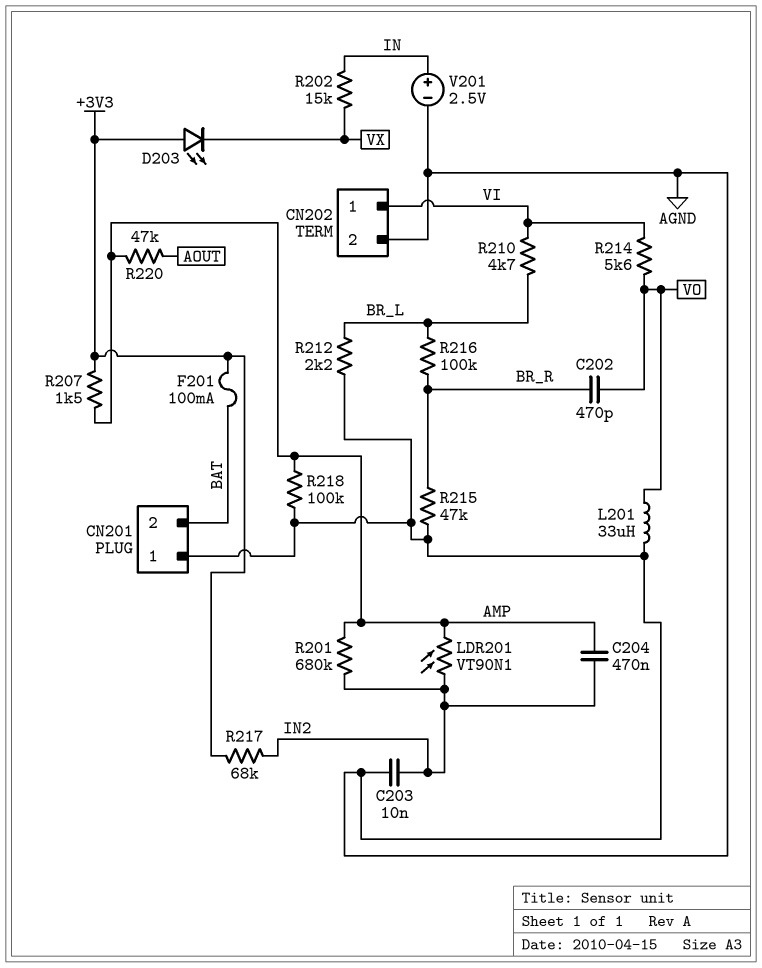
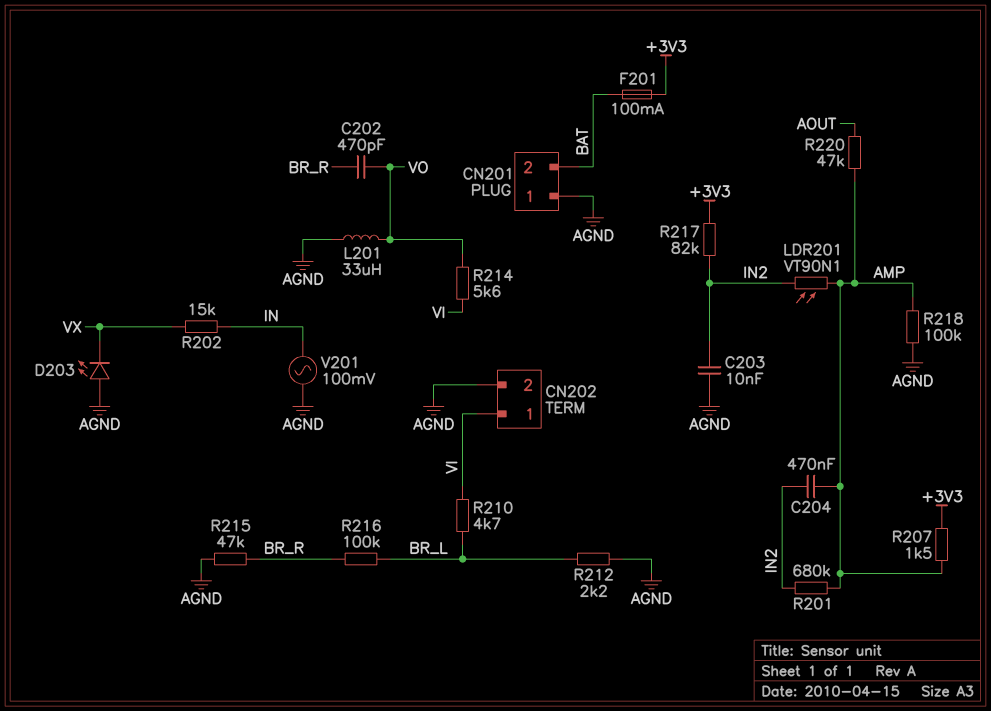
D203: LED (A +3V3, K VX) -> LED (A AGND, K VX)
R217: 68k (+3V3, IN2) -> 82k (+3V3, IN2)
V201: 2.5V (plus IN, minus AGND) -> AC 100mV (AGND, IN)

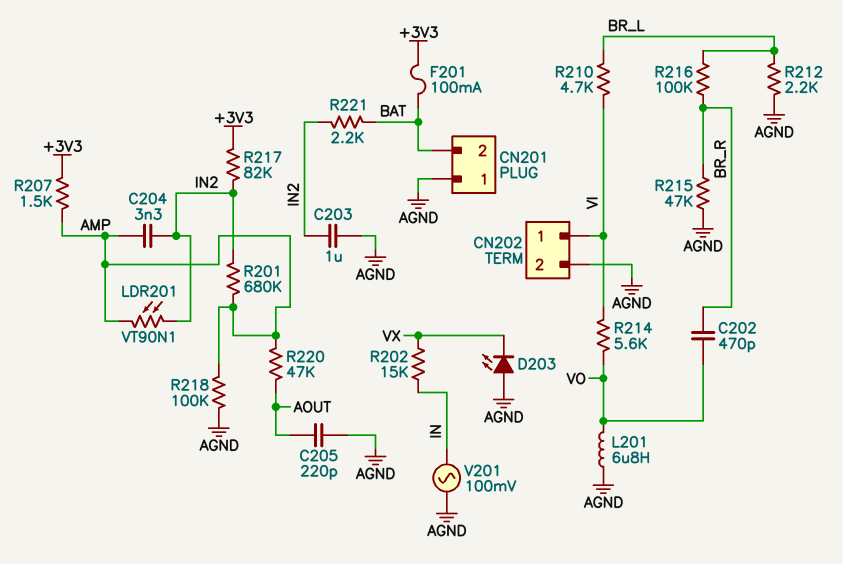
C203: 10nF (AGND, IN2) -> 1uF (AGND, IN2)
C204: 470nF (AMP, IN2) -> 3.3nF (AMP, IN2)
C205: none -> 220pF (AGND, AOUT)
L201: 33uH (AGND, VO) -> 6.8uH (AGND, VO)
R221: none -> 2.2k (BAT, IN2)

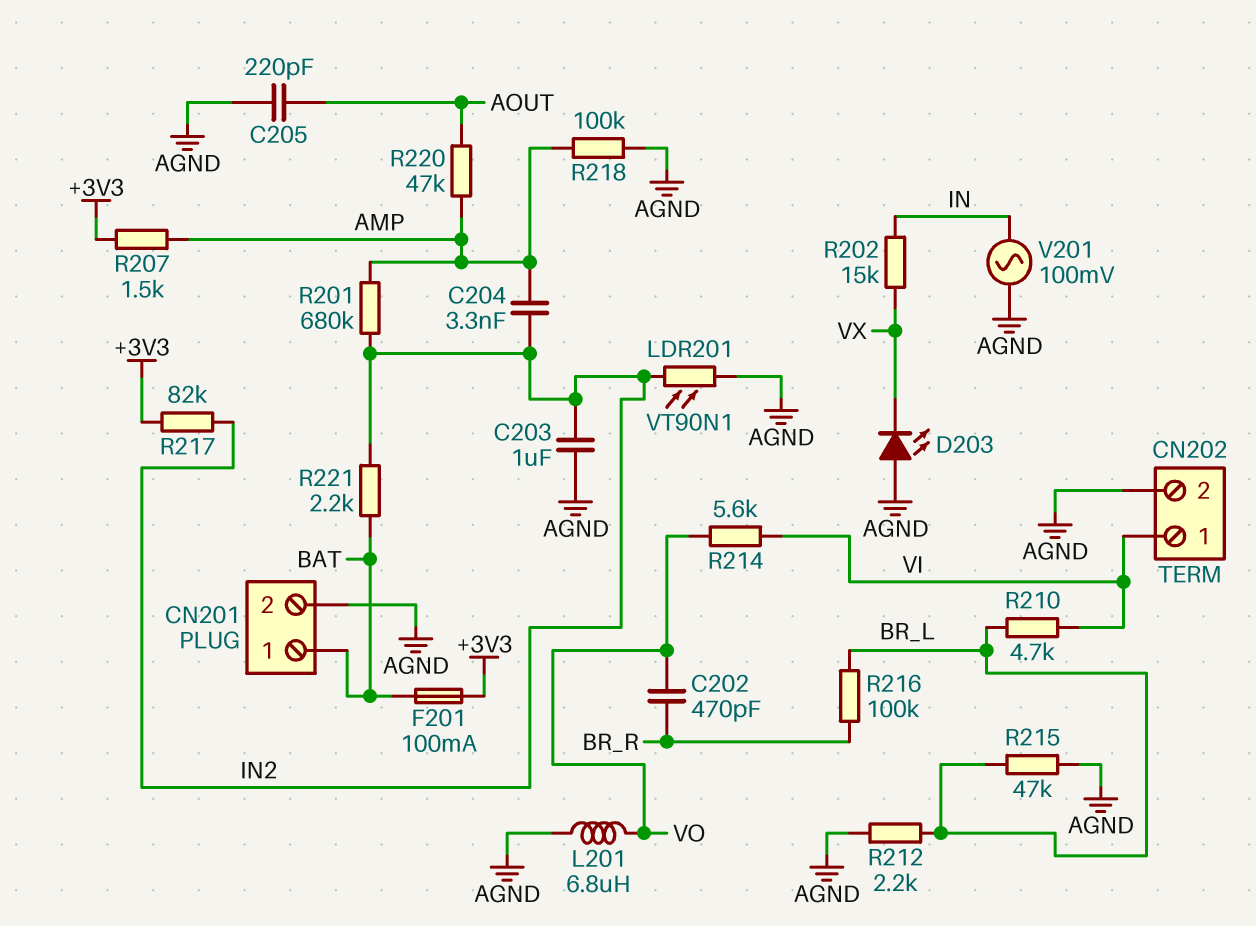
CN201 pin 1: AGND -> BAT
CN201 pin 2: BAT -> AGND
LDR201: VT90N1 (AMP, IN2) -> VT90N1 (AGND, IN2)
R215: 47k (AGND, BR_R) -> 47k (AGND, BR_L)

